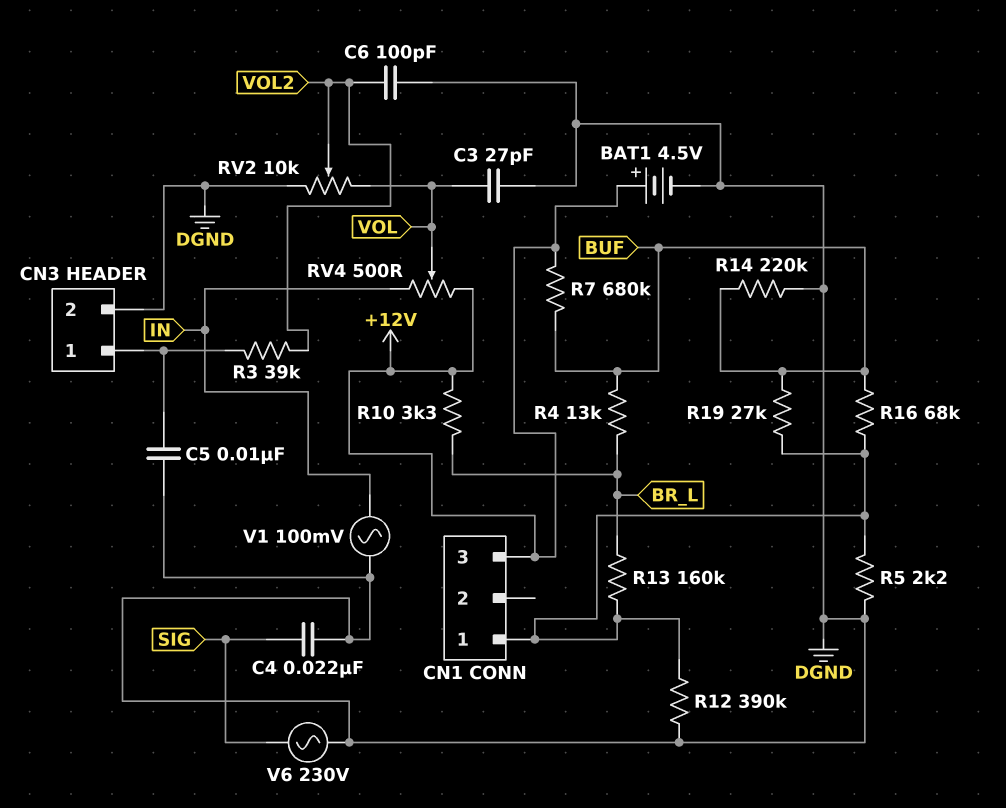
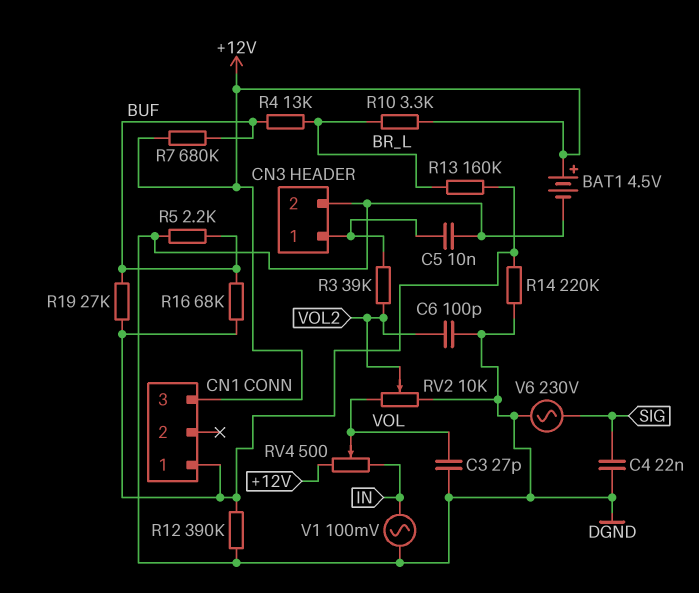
R5: 2.2k (CN1/1, DGND) -> 2.2k (BUF, DGND)
R14: 220k (BUF, DGND) -> 220k (CN1/1, DGND)

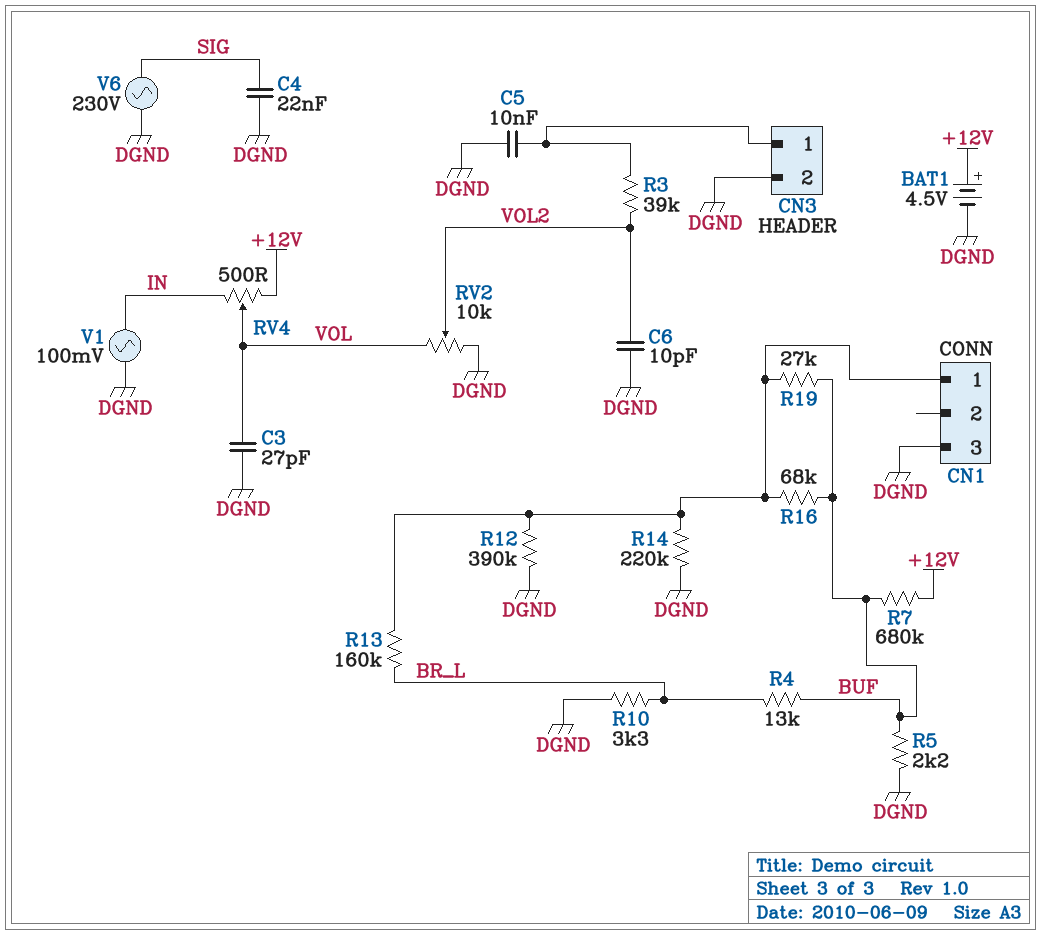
C6: 100pF (DGND, VOL2) -> 10pF (DGND, VOL2)
CN1 pin 3: +12V -> DGND
R10: 3.3k (+12V, BR_L) -> 3.3k (BR_L, DGND)

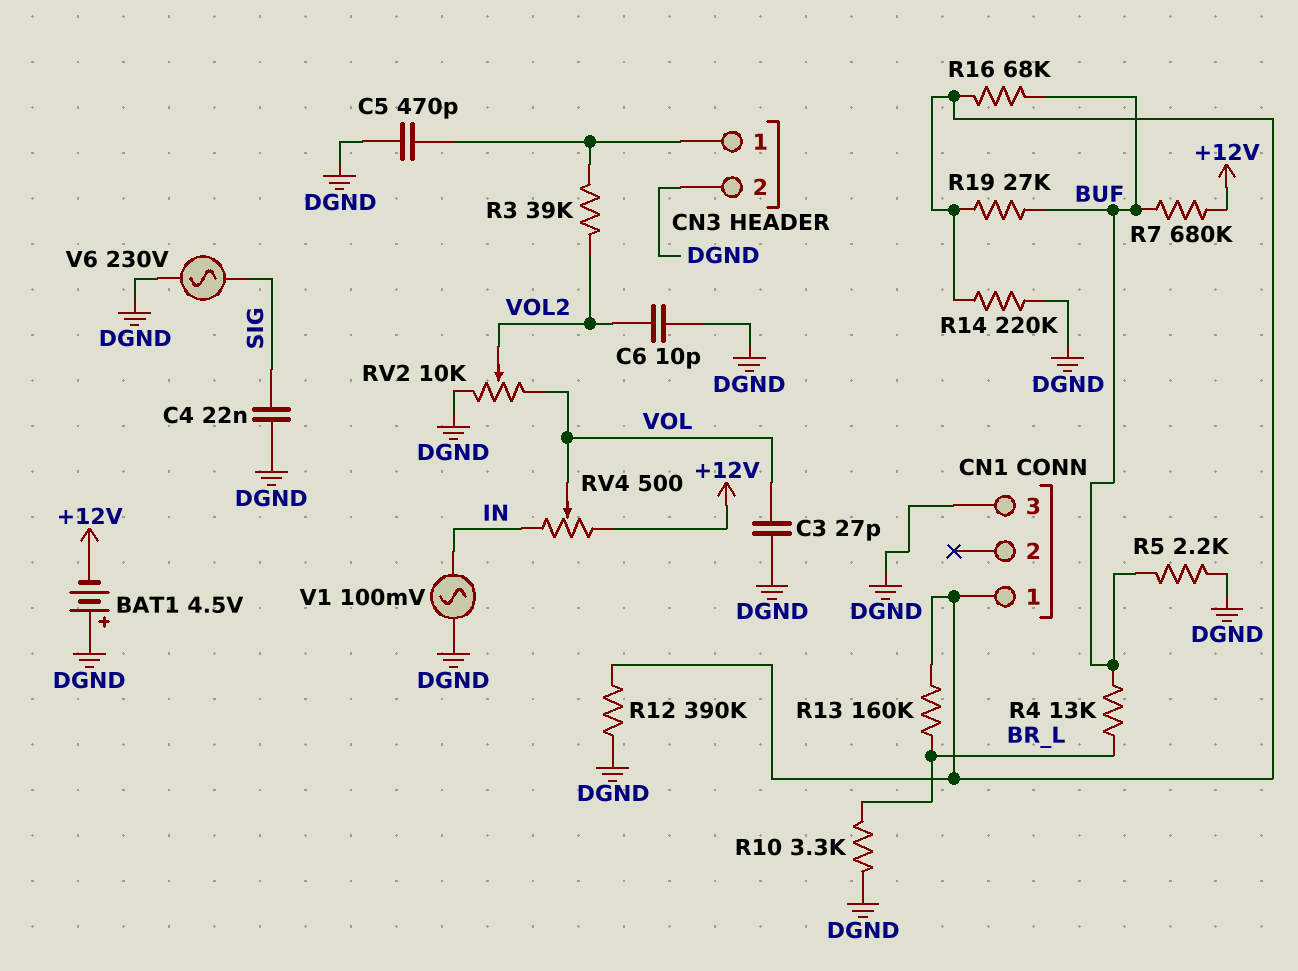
BAT1: 4.5V (plus +12V, minus DGND) -> 4.5V (plus DGND, minus +12V)
C5: 10nF (CN3/1, DGND) -> 470pF (CN3/1, DGND)

